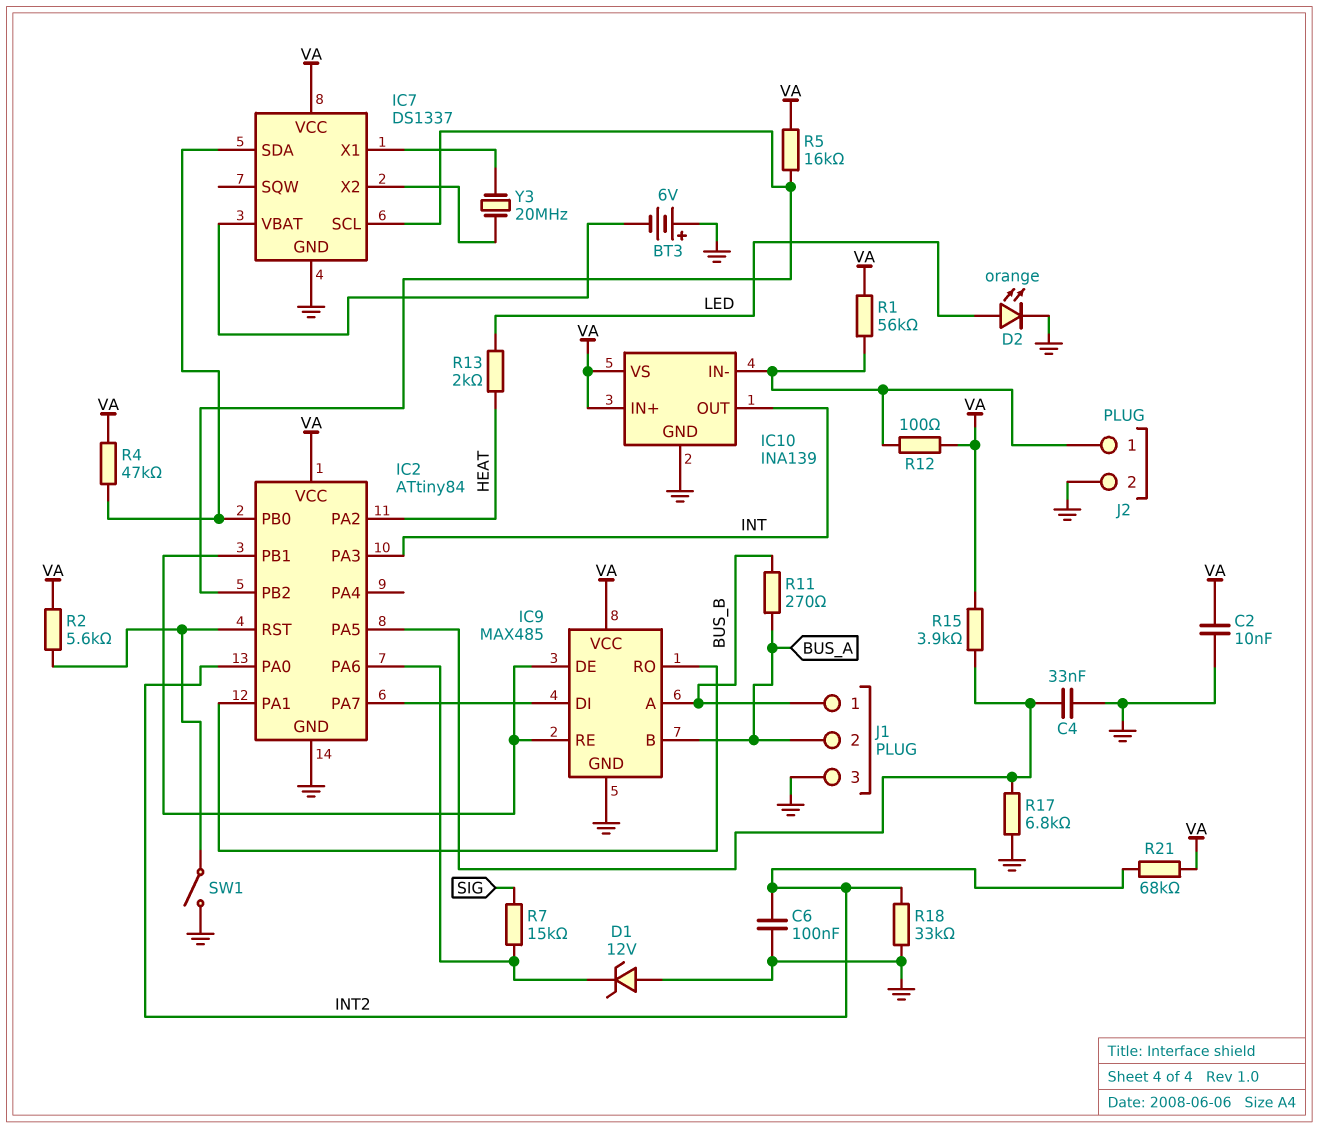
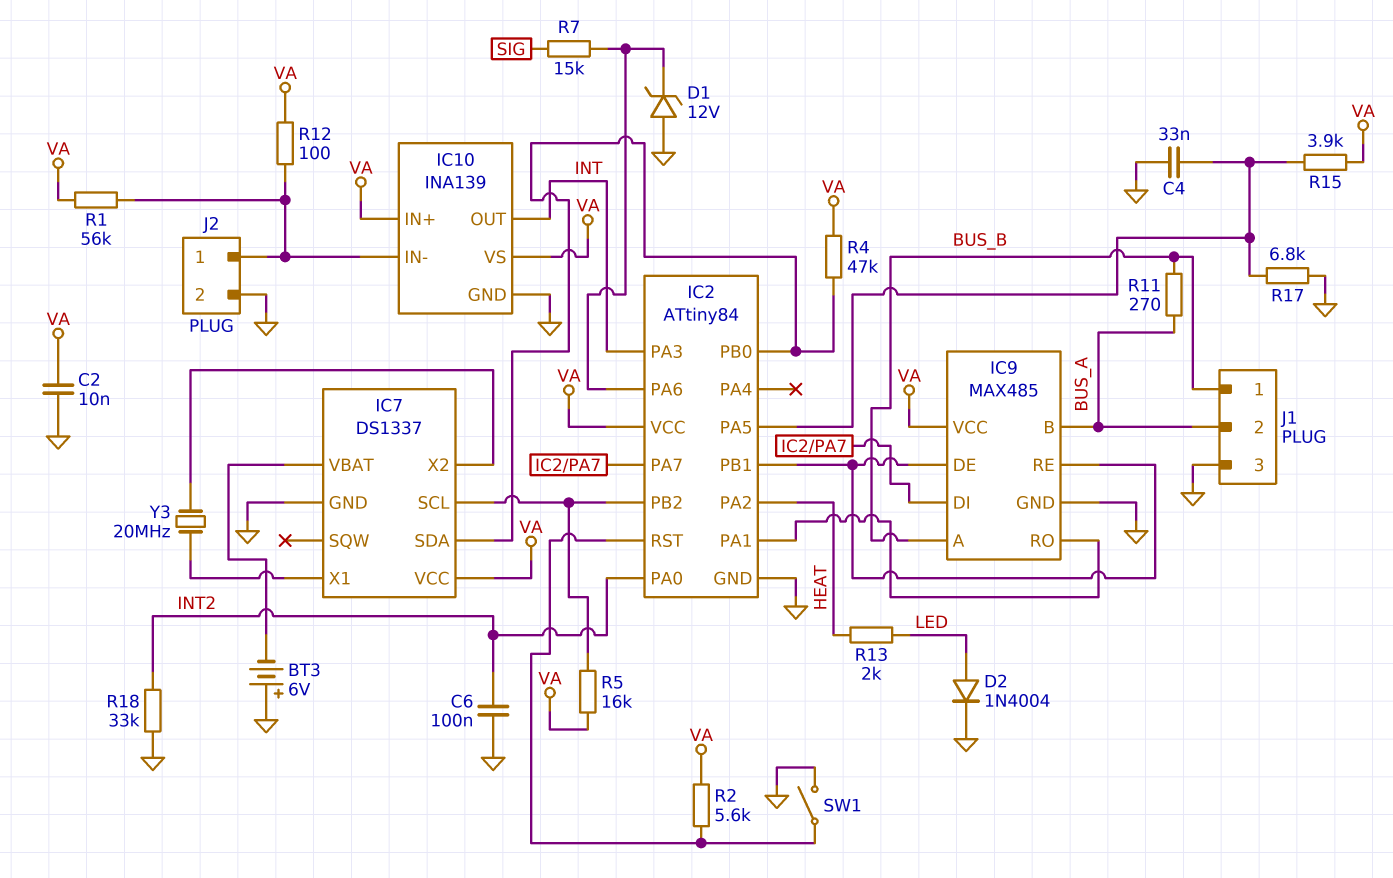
D2: LED orange (A LED, K GND) -> diode 1N4004 (A LED, K GND)
R21: 68k (INT2, VA) -> none

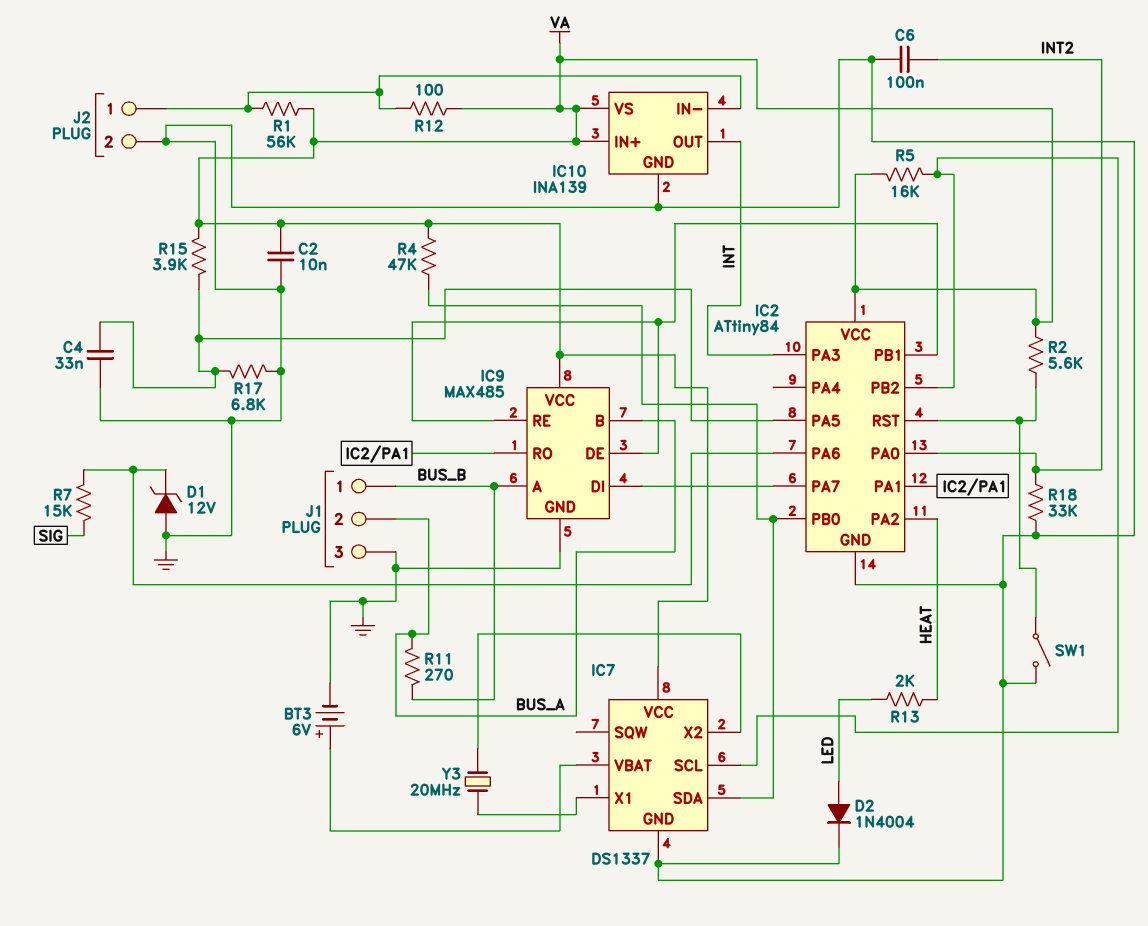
BT3: 6V (plus GND, minus IC7/VBAT) -> 6V (plus IC7/VBAT, minus GND)

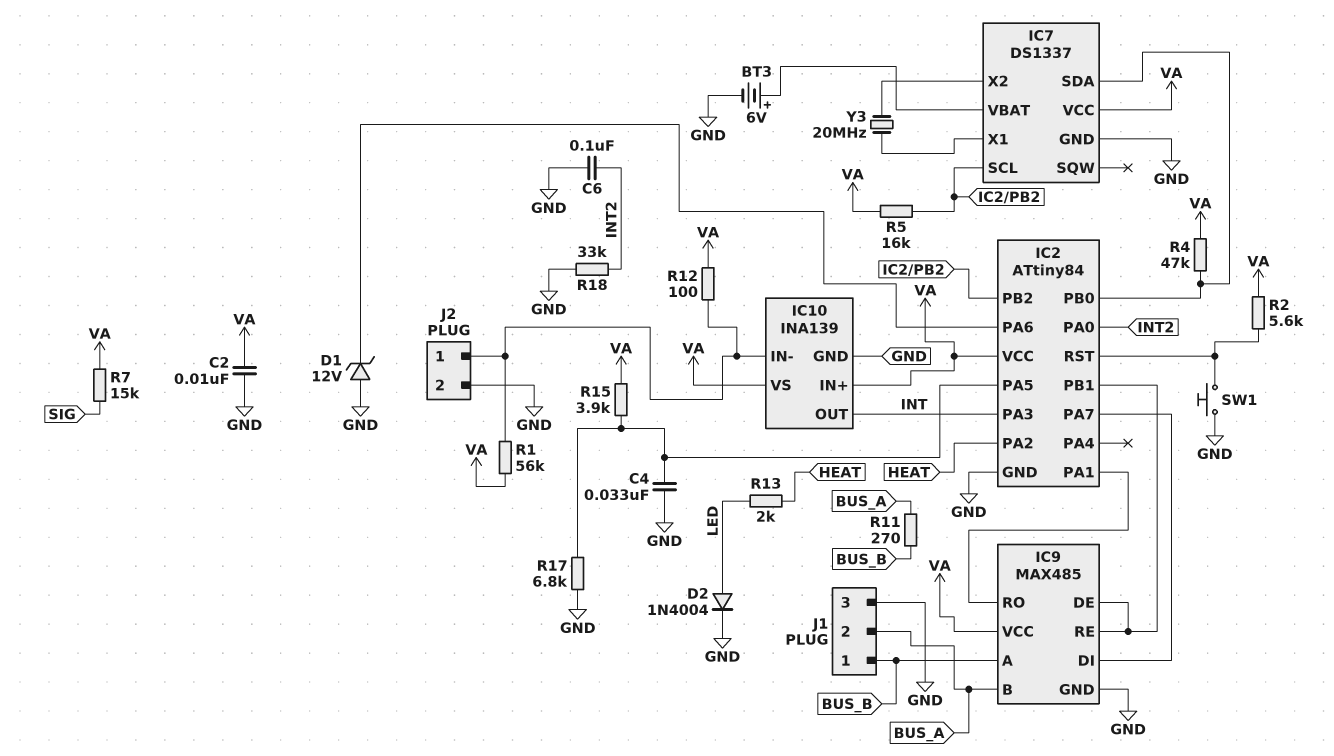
R7: 15k (IC2/PA6, SIG) -> 15k (SIG, VA)
SW1: switch (GND, IC2/RST) -> button (GND, IC2/RST)

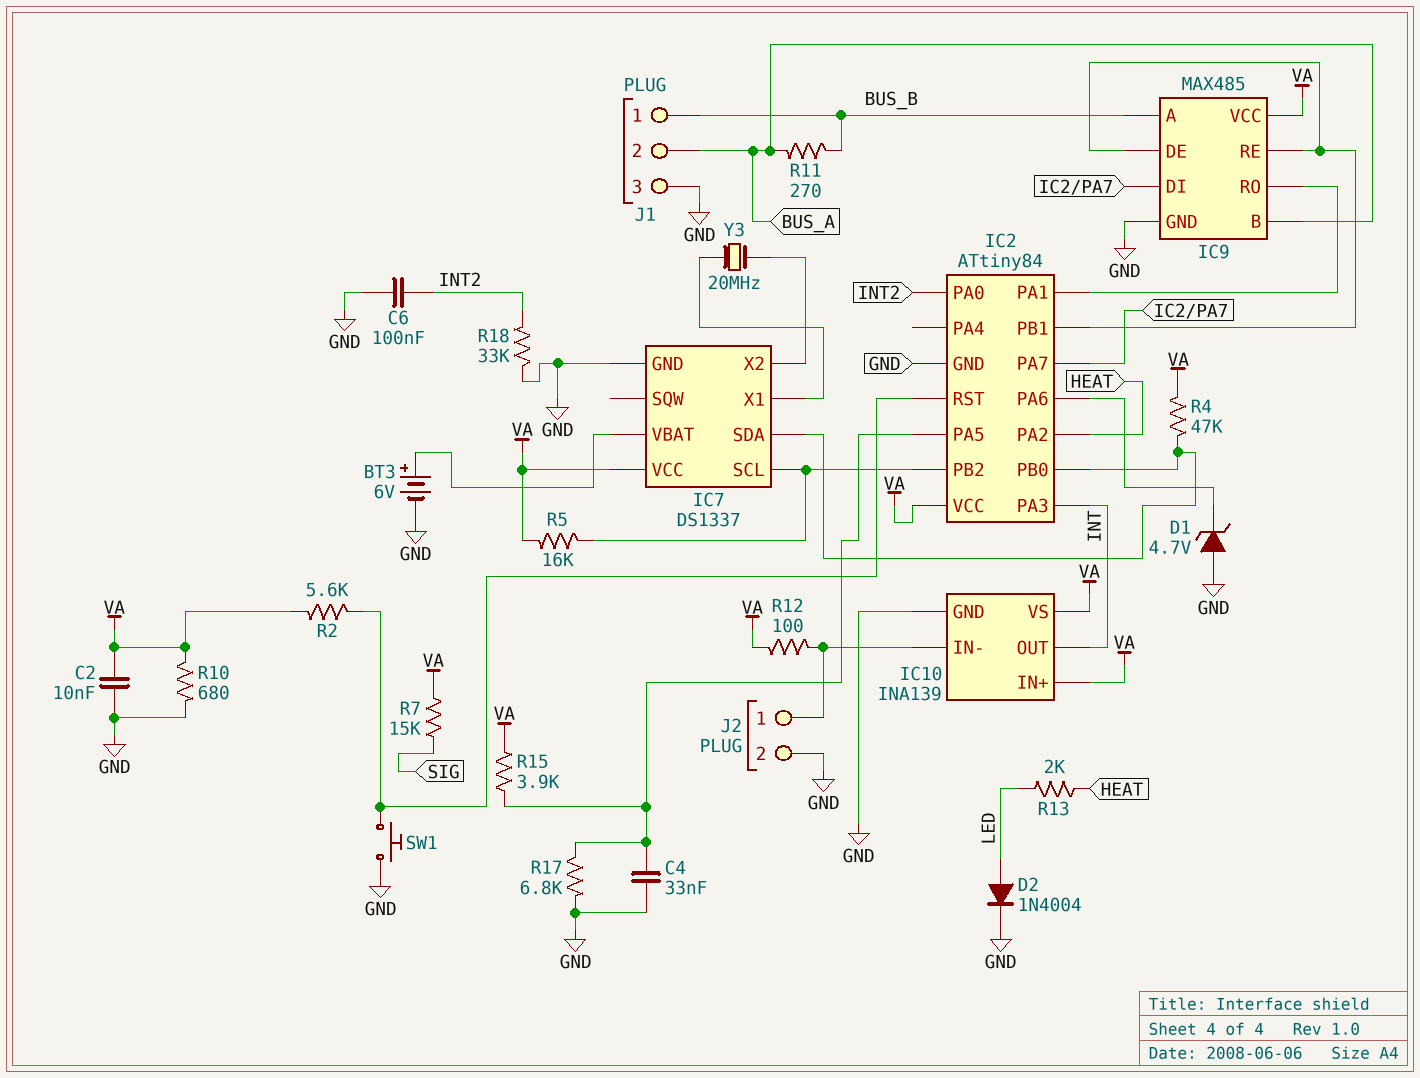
D1: zener 12V (A GND, K IC2/PA6) -> zener 4.7V (A GND, K IC2/PA6)
R1: 56k (IC10/IN-, VA) -> none
R10: none -> 680 (GND, VA)

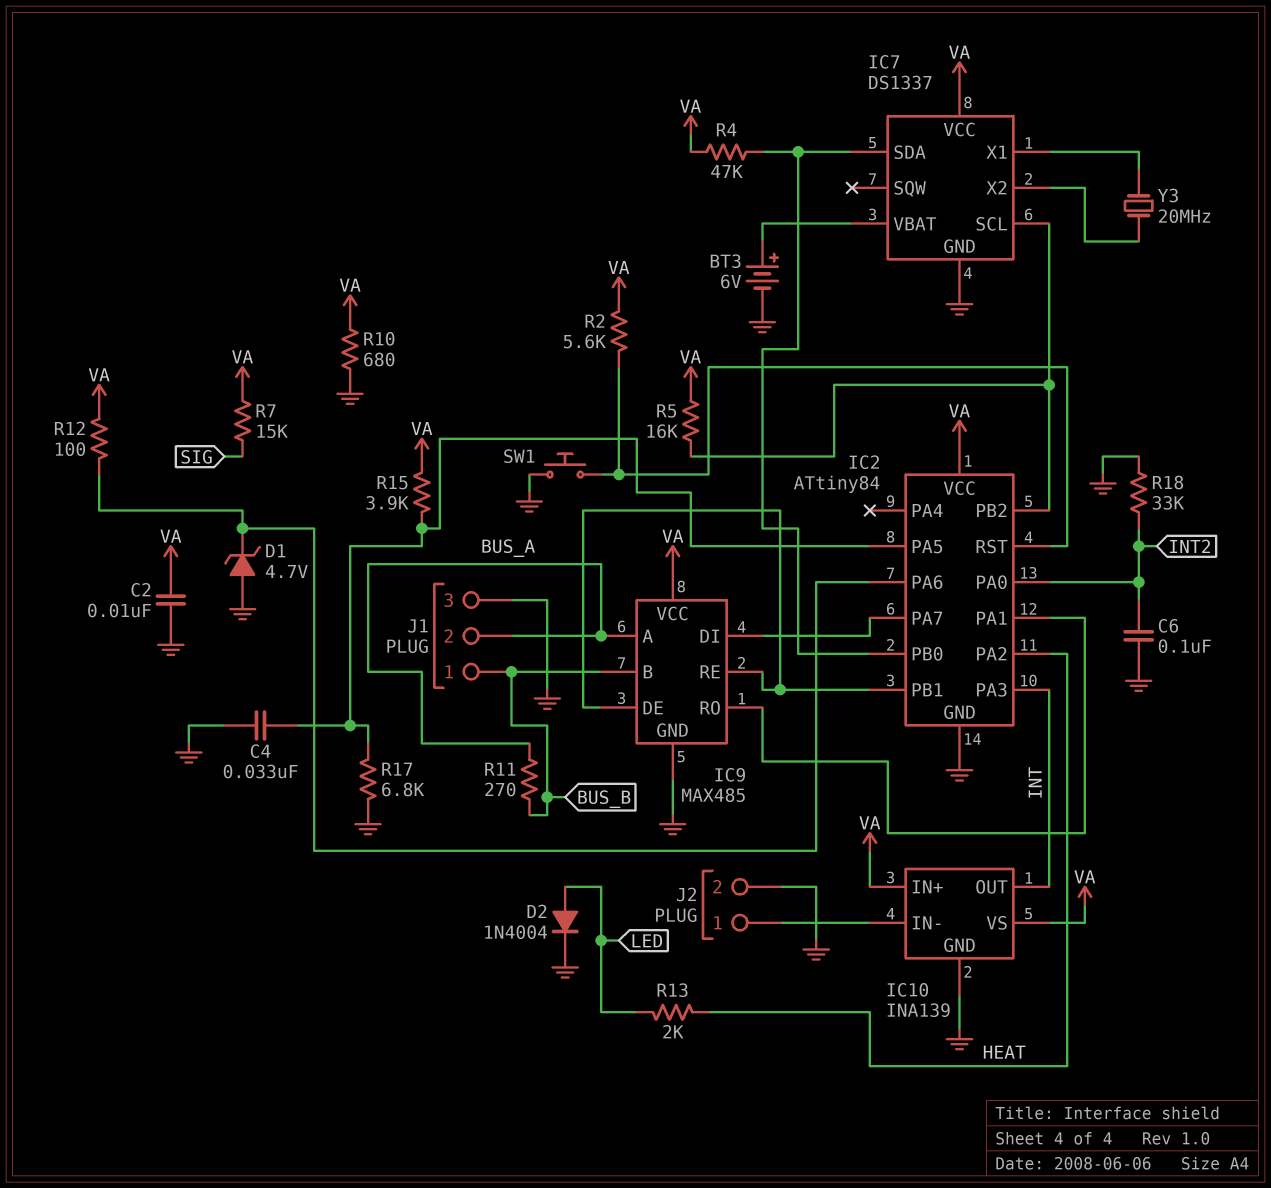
IC9 pin A: BUS_B -> BUS_A
IC9 pin B: BUS_A -> BUS_B
R12: 100 (IC10/IN-, VA) -> 100 (IC2/PA6, VA)

